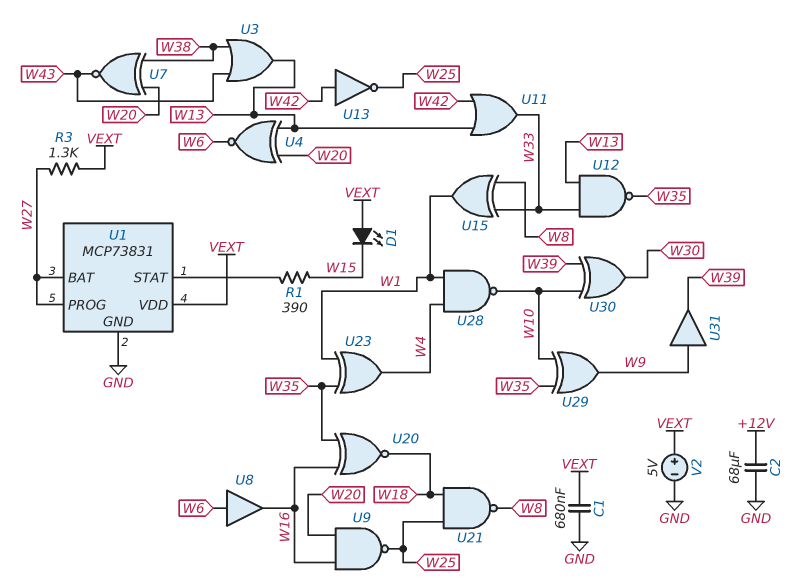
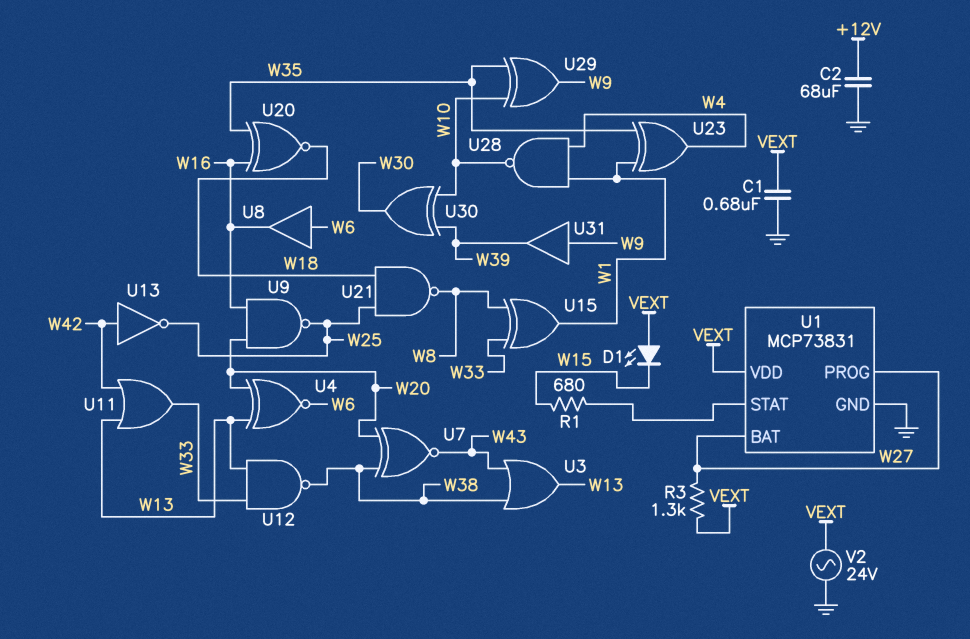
R1: 390 (U1/STAT, W15) -> 680 (U1/STAT, W15)
U12: NAND (in W13, in W33, out W35) -> NAND (in W13, in W33, out W38)
V2: 5V (plus VEXT, minus GND) -> AC 24V (GND, VEXT)

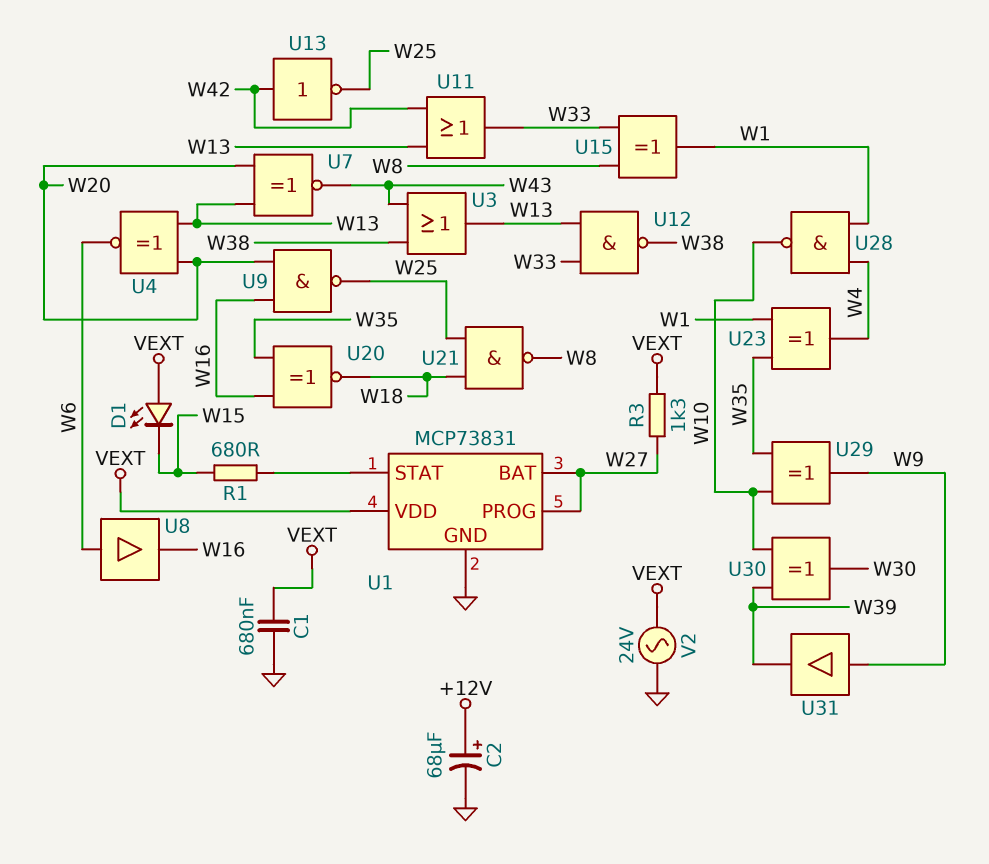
C2: 68uF (+12V, GND) -> 68uF (plus +12V, minus GND)
U7: XNOR (in W20, in W38, out W43) -> XNOR (in W13, in W20, out W43)

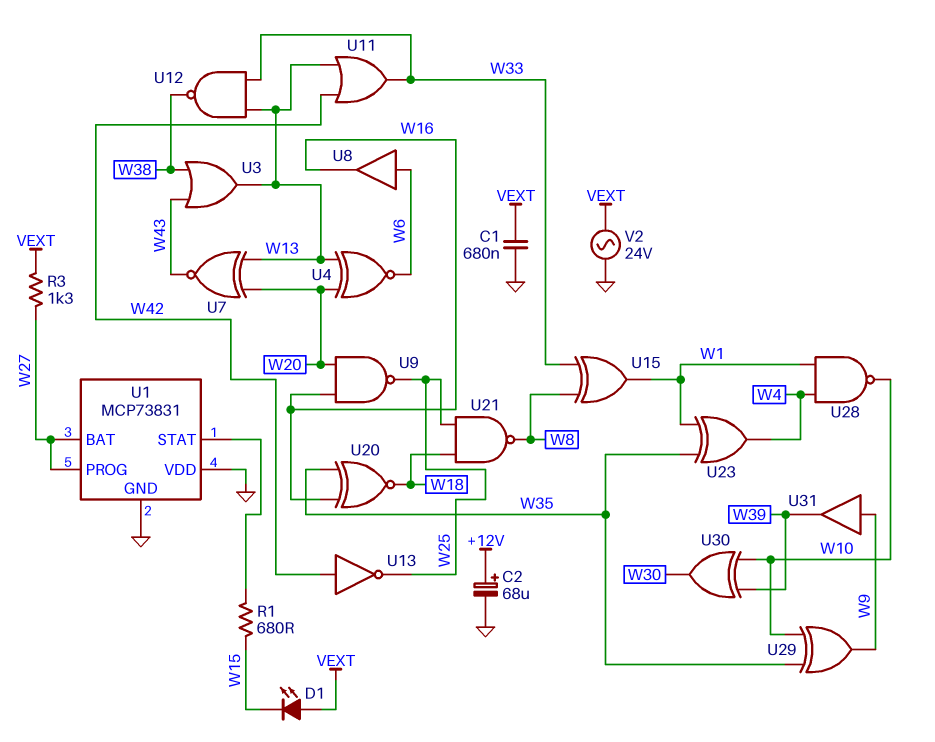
U1 pin VDD: VEXT -> GND

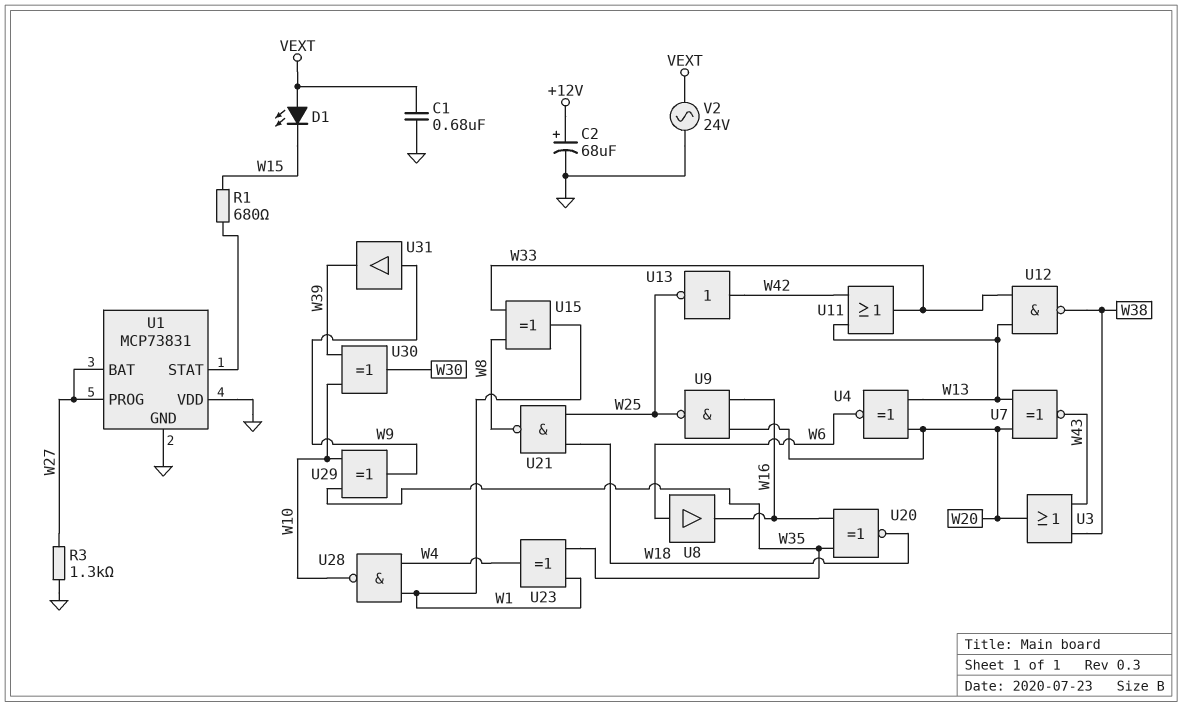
R3: 1.3k (VEXT, W27) -> 1.3k (GND, W27)
U3: OR (in W38, in W43, out W13) -> OR (in W38, in W43, out W20)

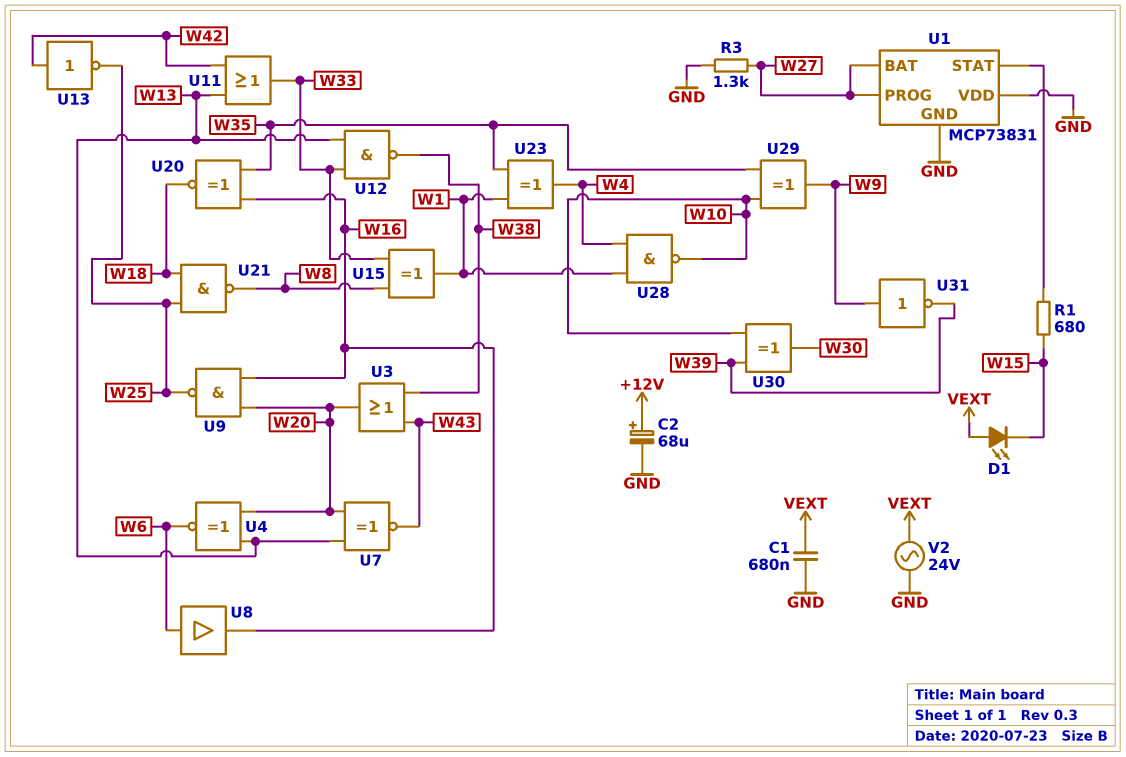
U31: buffer (in W9, out W39) -> NOT (in W9, out W39)

